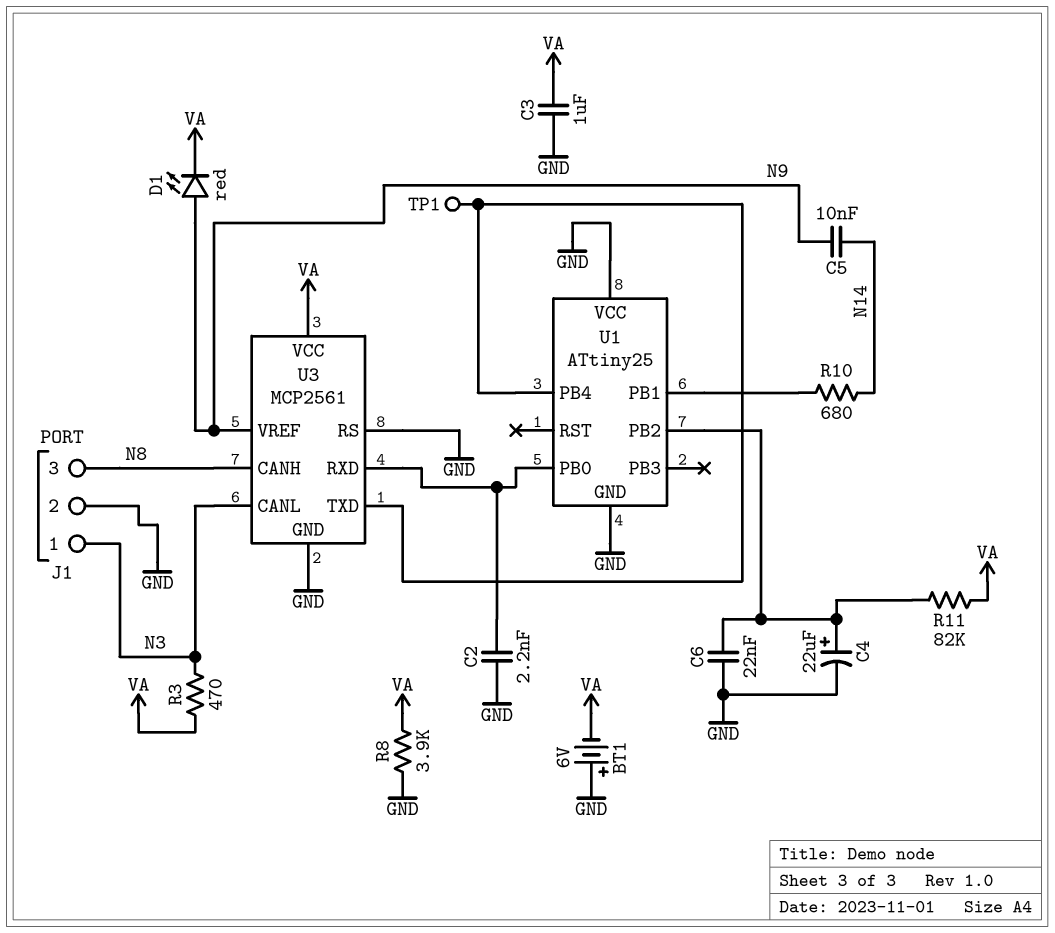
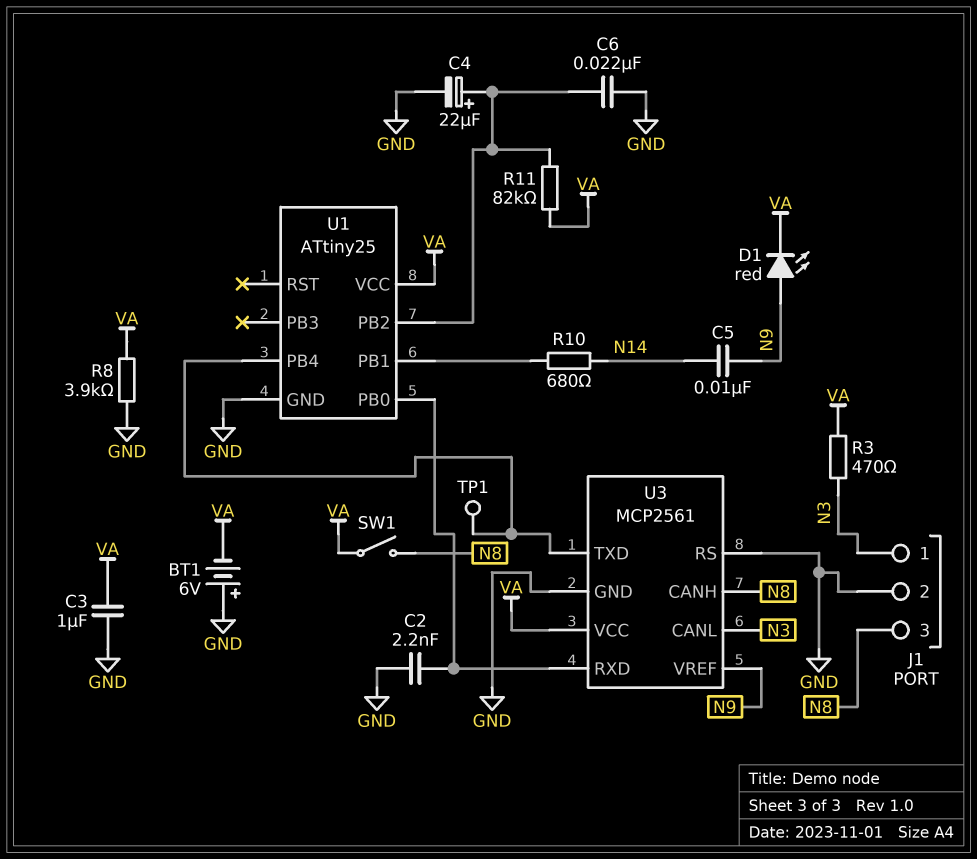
SW1: none -> switch (N8, VA)
U1 pin VCC: GND -> VA

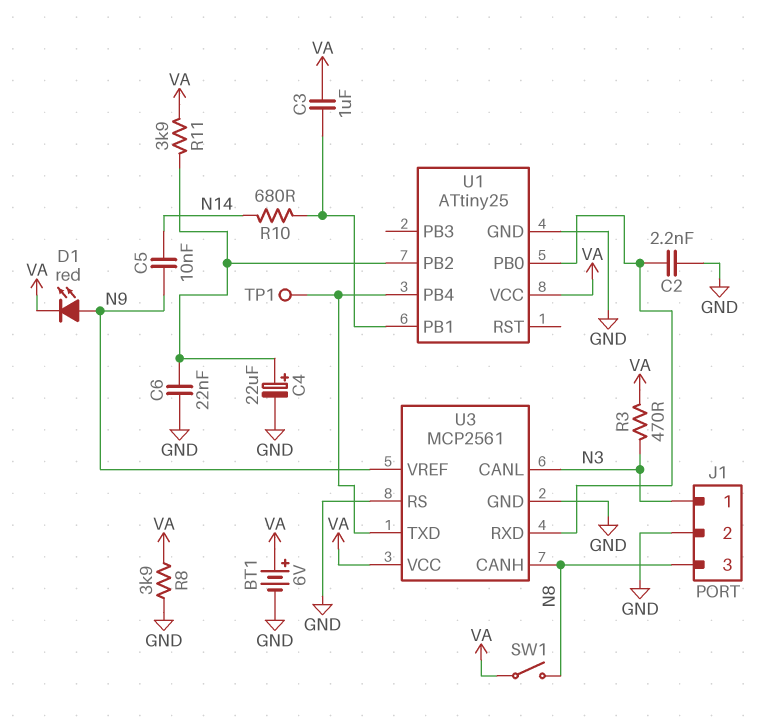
BT1: 6V (plus GND, minus VA) -> 6V (plus VA, minus GND)
C3: 1uF (GND, VA) -> 1uF (U1/PB1, VA)
R11: 82k (U1/PB2, VA) -> 3.9k (U1/PB2, VA)

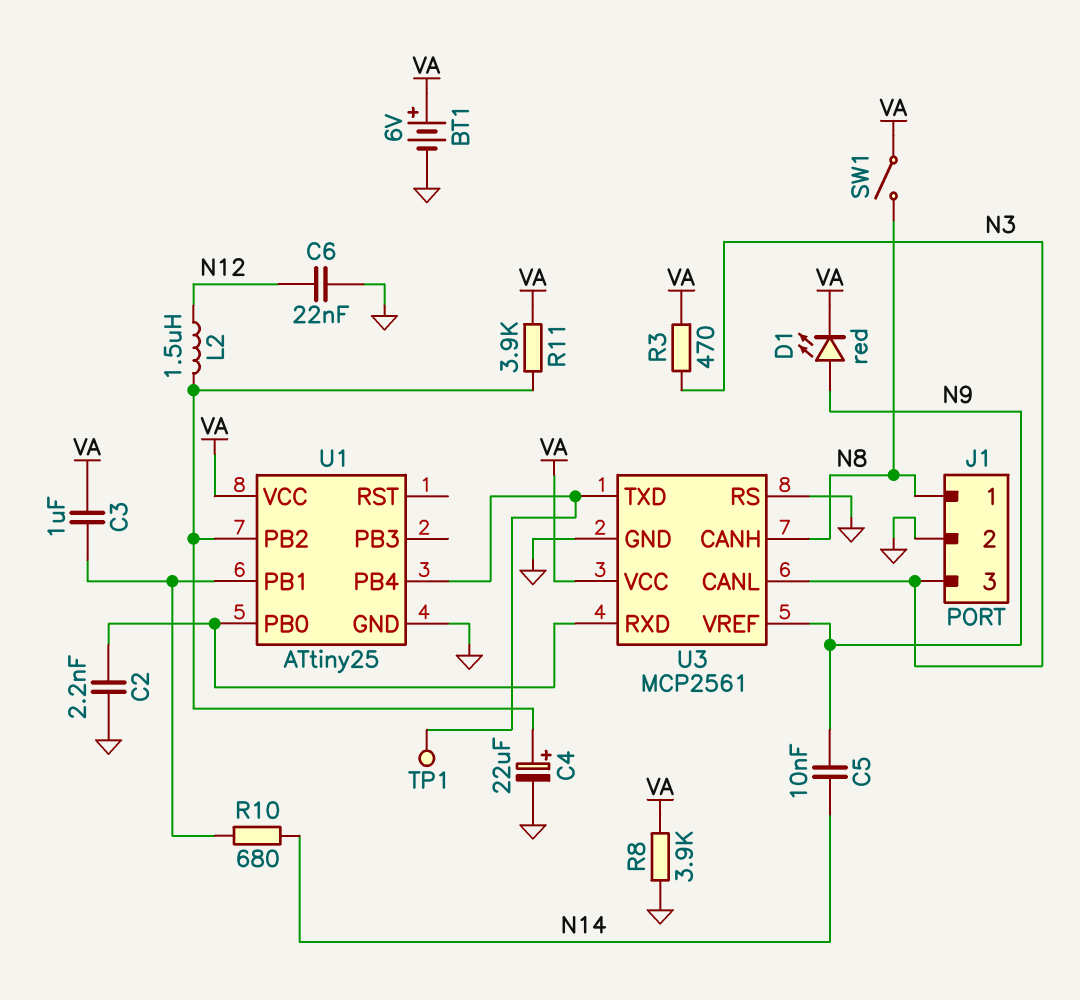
C6: 22nF (GND, U1/PB2) -> 22nF (GND, N12)
J1 pin 1: N3 -> N8
J1 pin 3: N8 -> N3
L2: none -> 1.5uH (N12, U1/PB2)

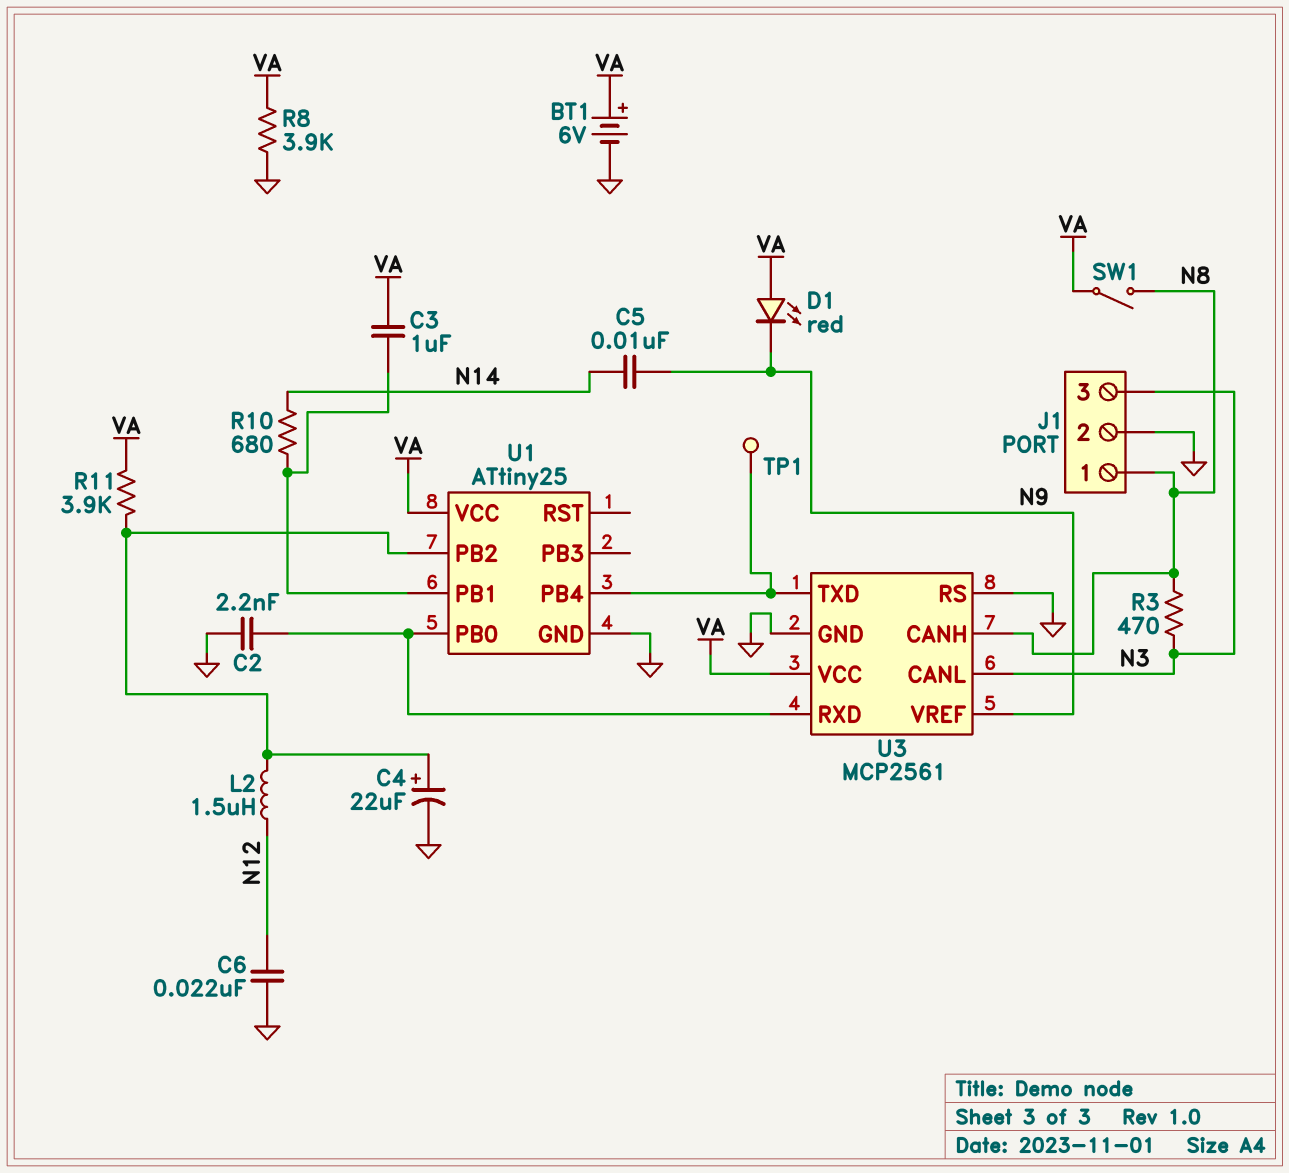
D1: LED red (A N9, K VA) -> LED red (A VA, K N9)
R3: 470 (N3, VA) -> 470 (N3, N8)

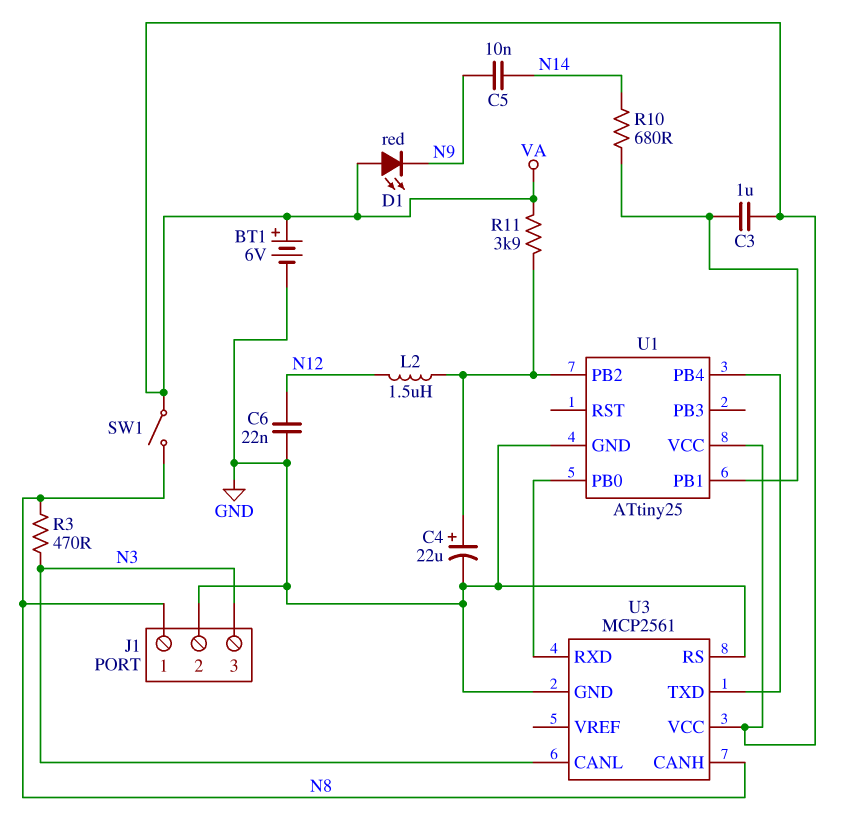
C2: 2.2nF (GND, U1/PB0) -> none
R8: 3.9k (GND, VA) -> none
TP1: test point (U1/PB4) -> none
U3 pin VREF: N9 -> none

